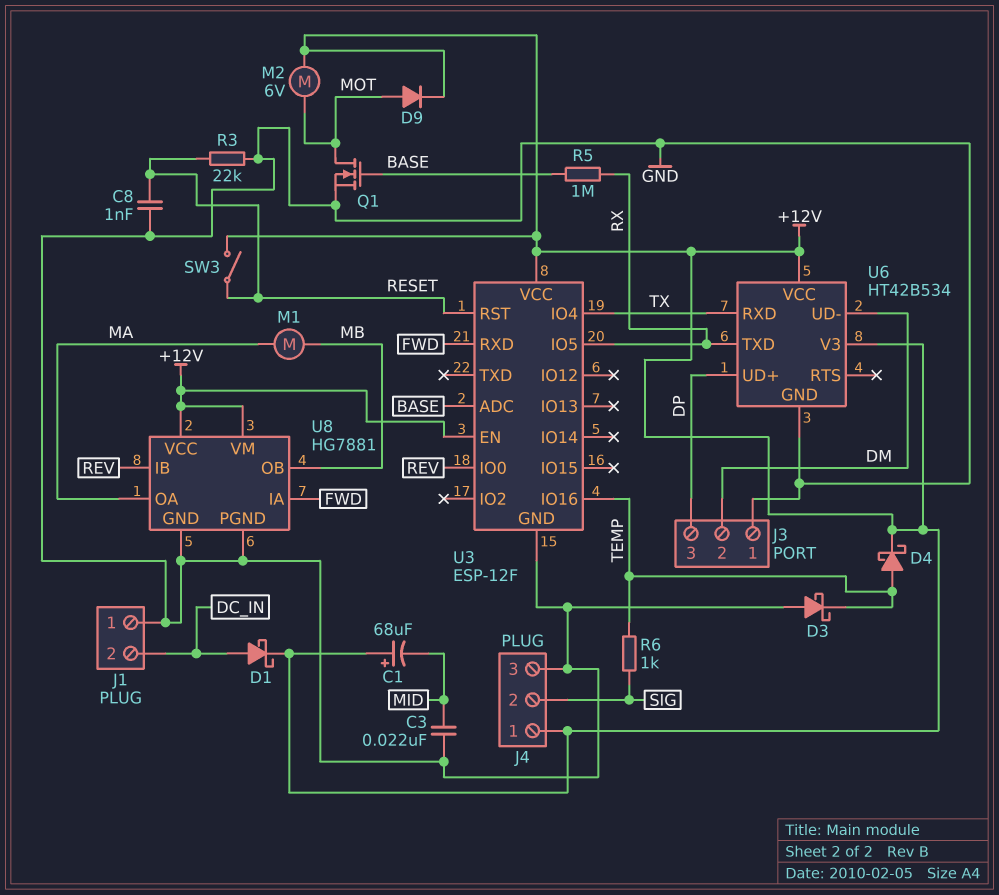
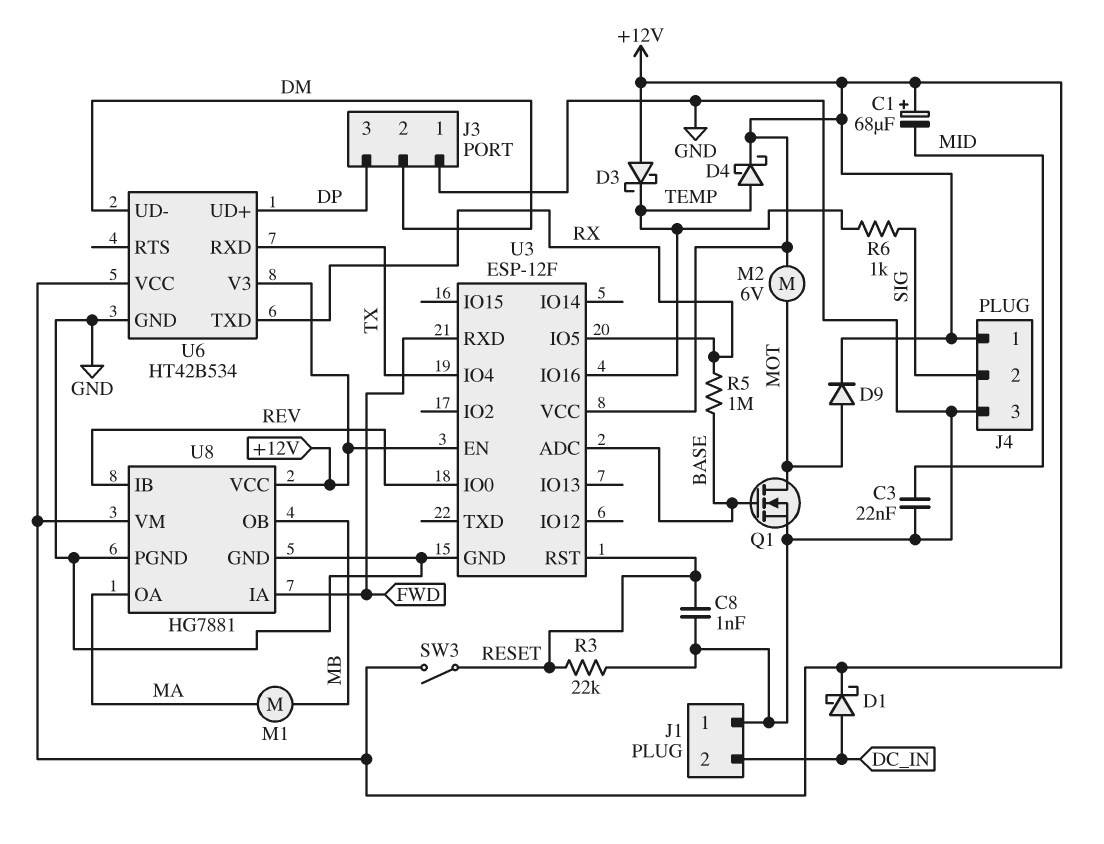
D3: schottky (A GND, K TEMP) -> schottky (A +12V, K TEMP)

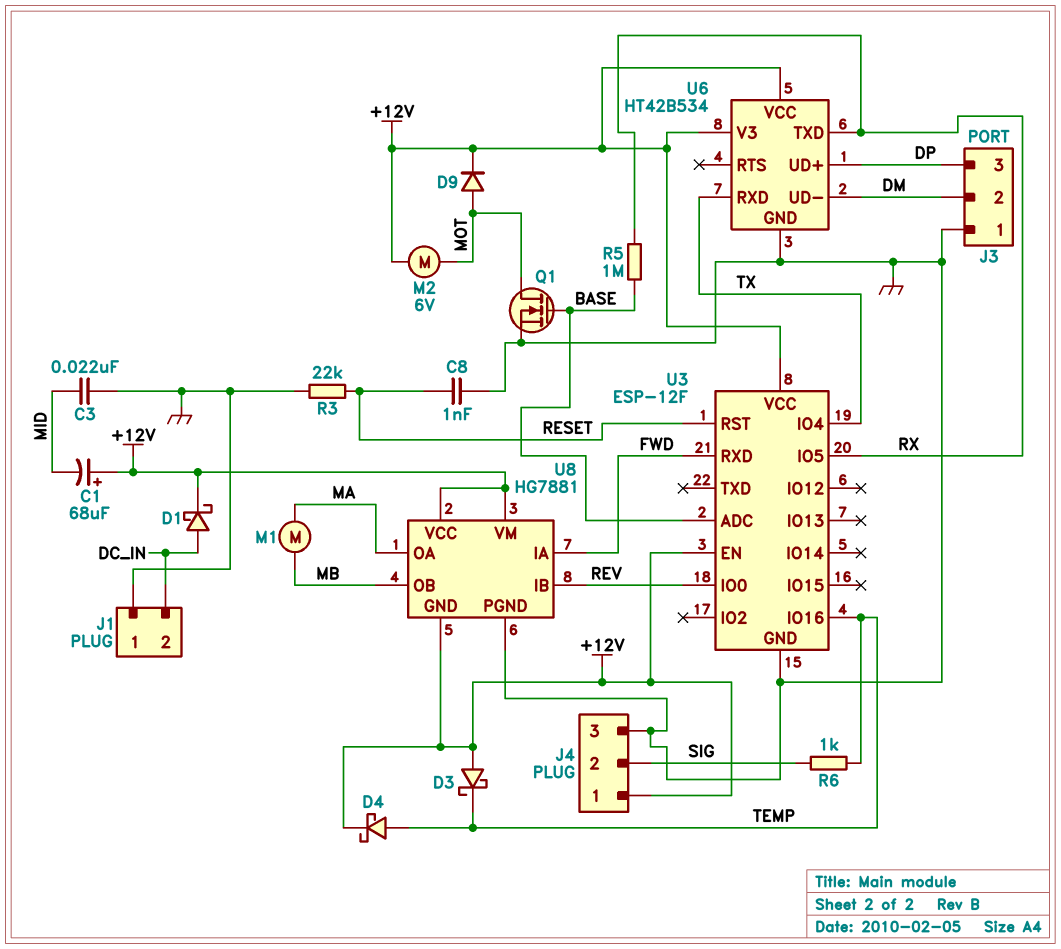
SW3: switch (+12V, RESET) -> none
U8 pin GND: GND -> +12V

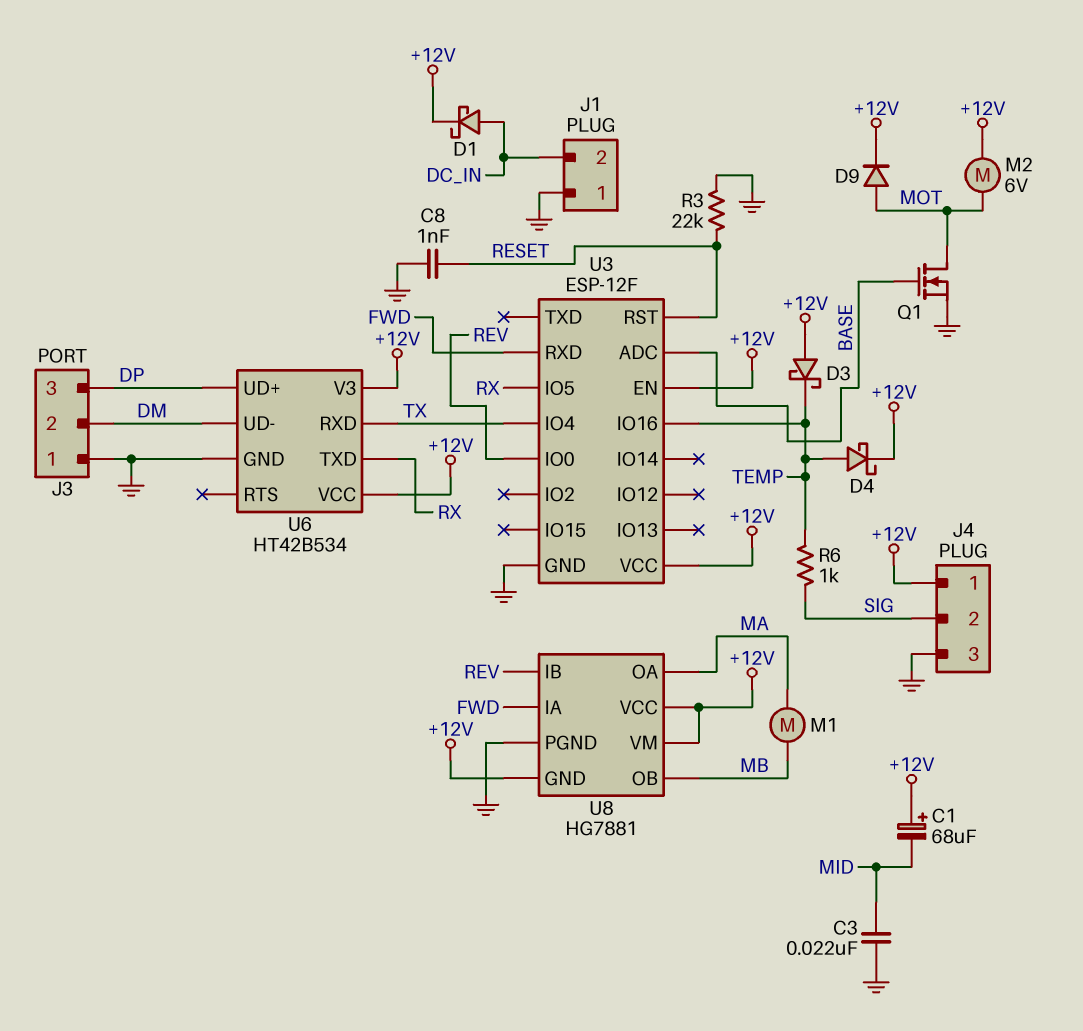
R5: 1M (BASE, RX) -> none

